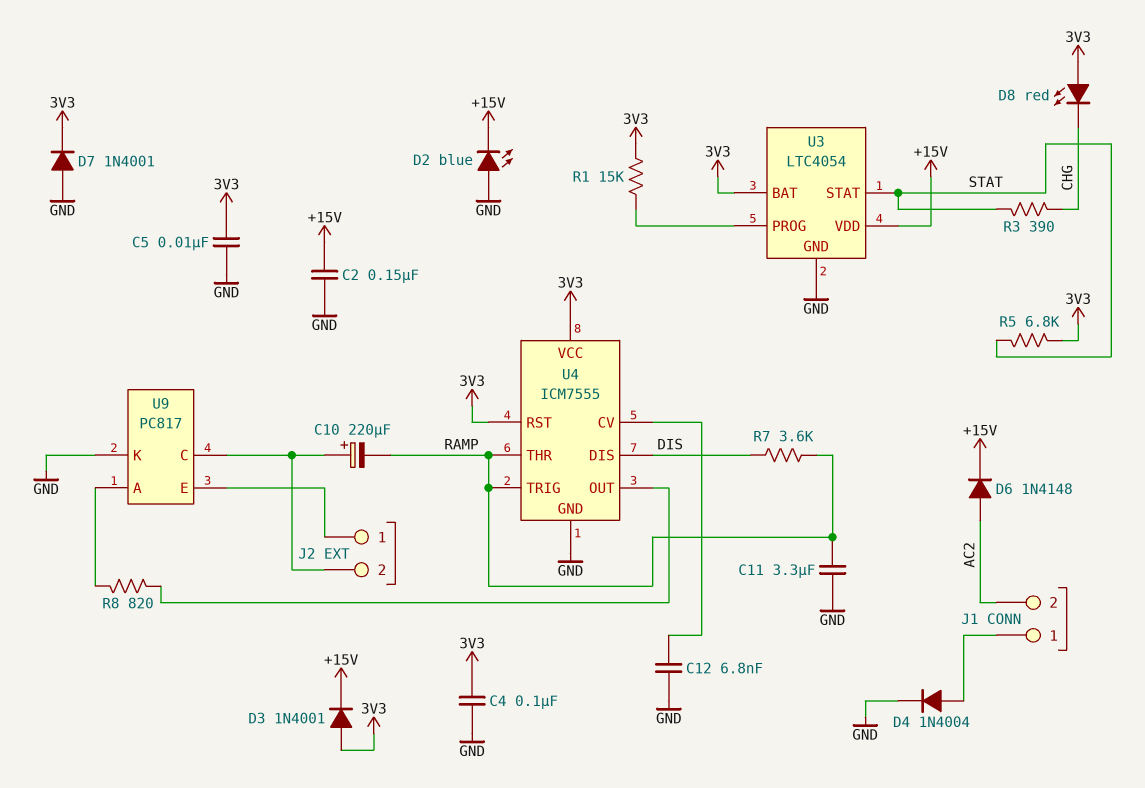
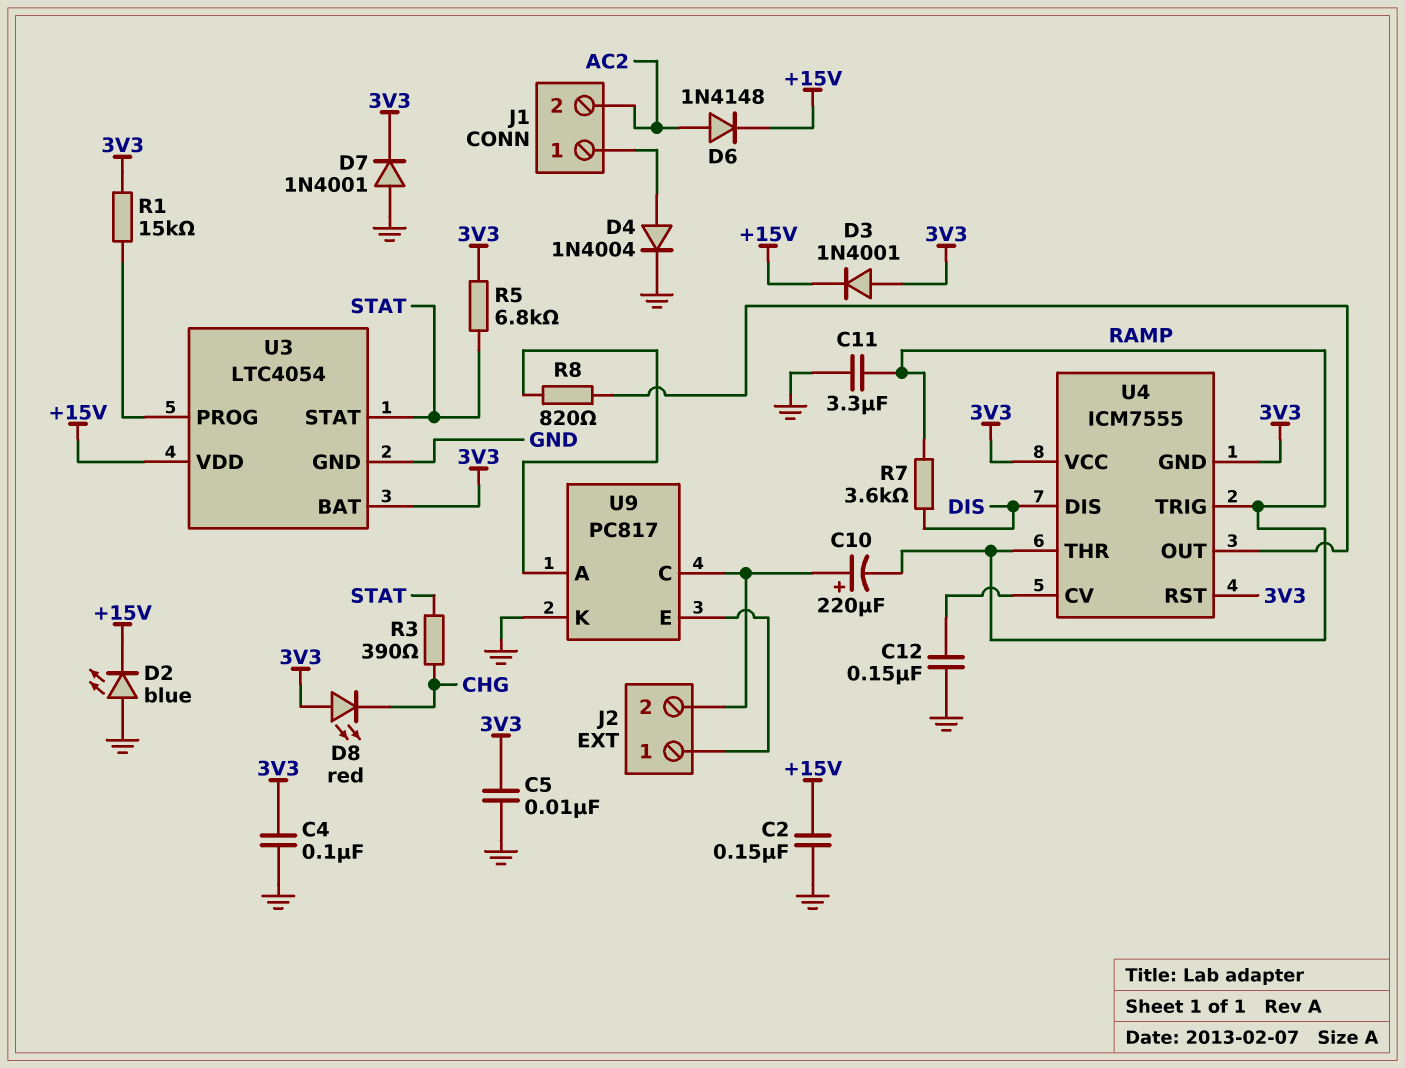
C12: 6.8nF (GND, U4/CV) -> 150nF (GND, U4/CV)
U4 pin GND: GND -> 3V3

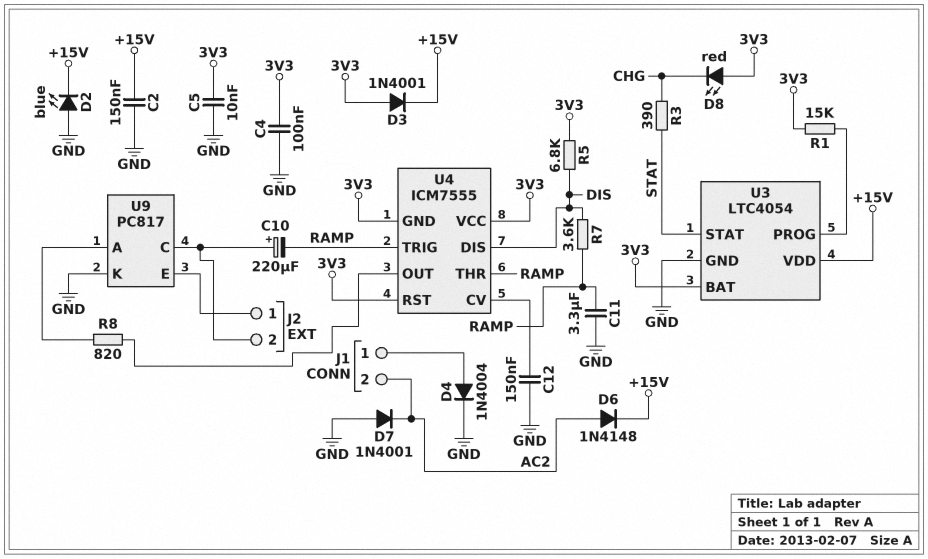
D7: diode 1N4001 (A GND, K 3V3) -> diode 1N4001 (A GND, K AC2)
R5: 6.8k (3V3, STAT) -> 6.8k (3V3, DIS)

